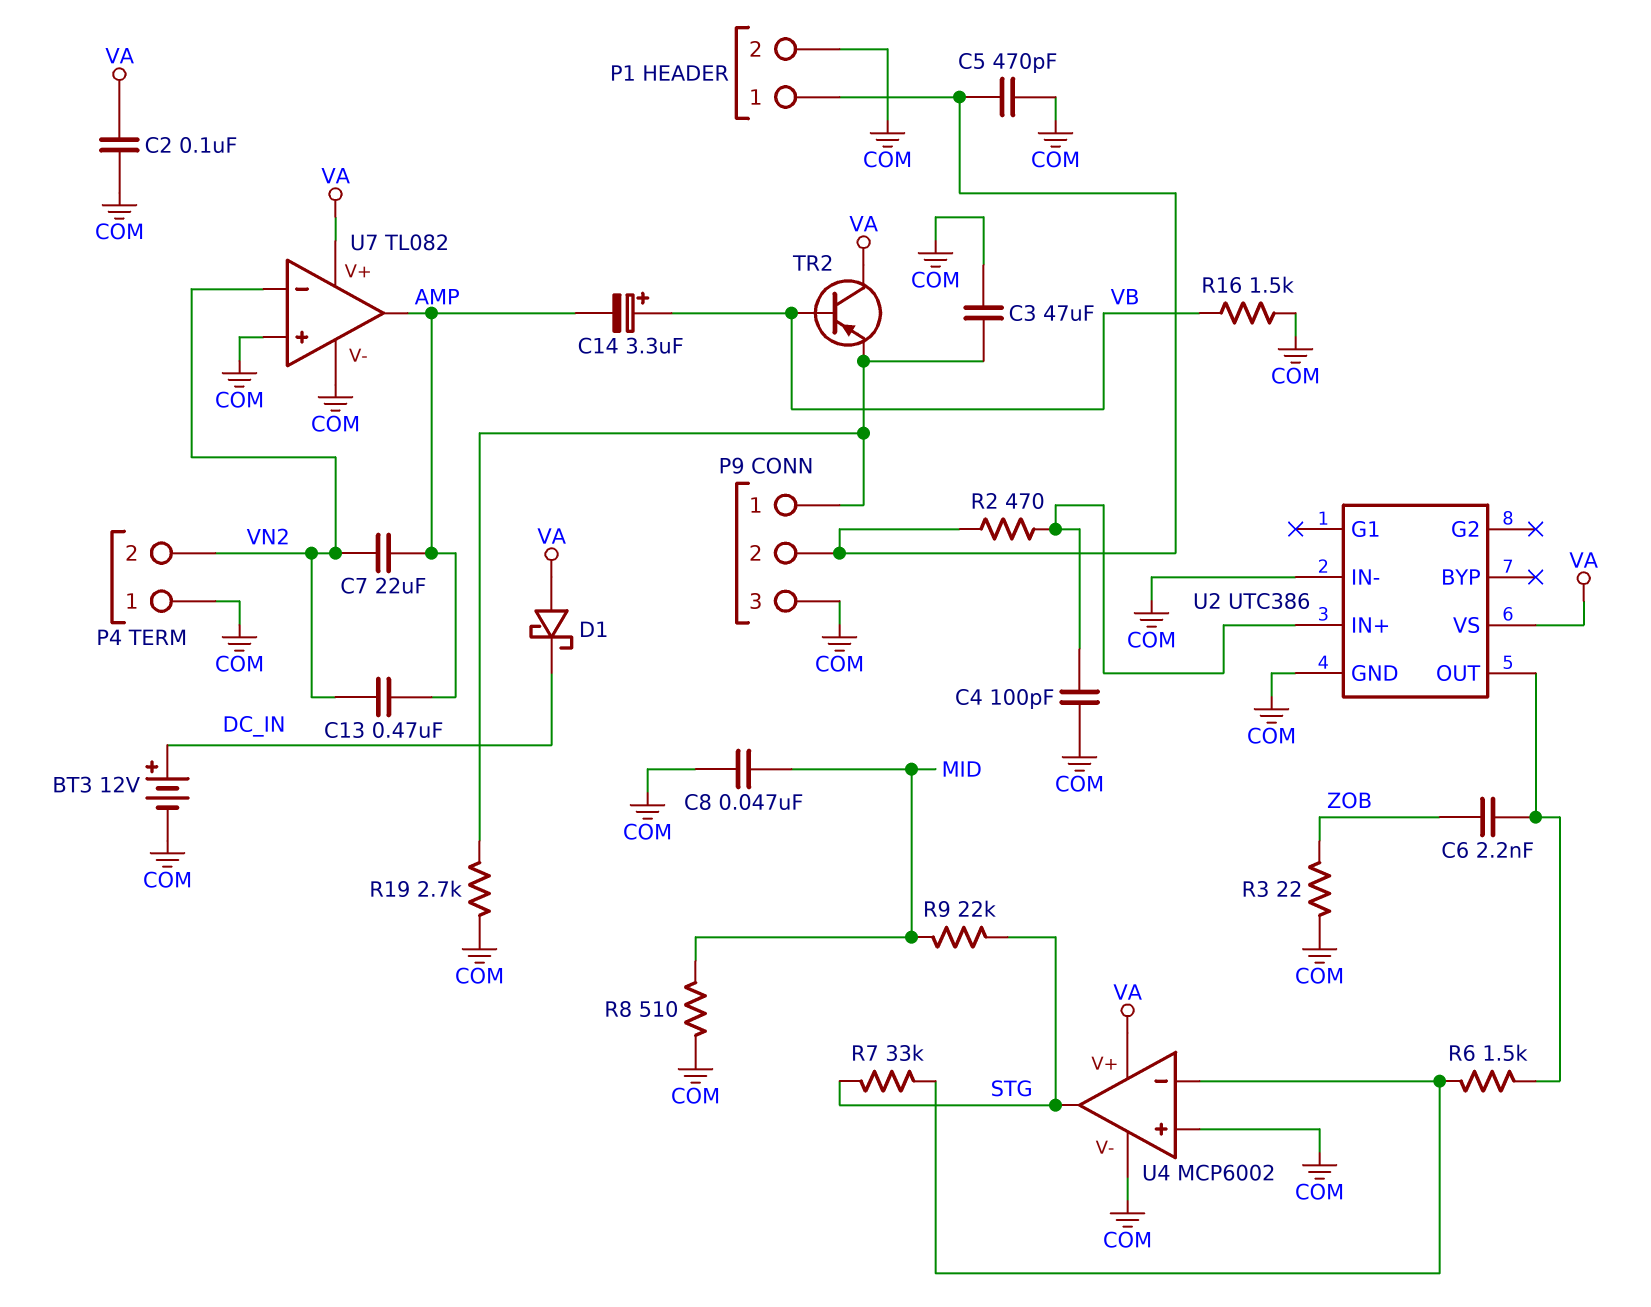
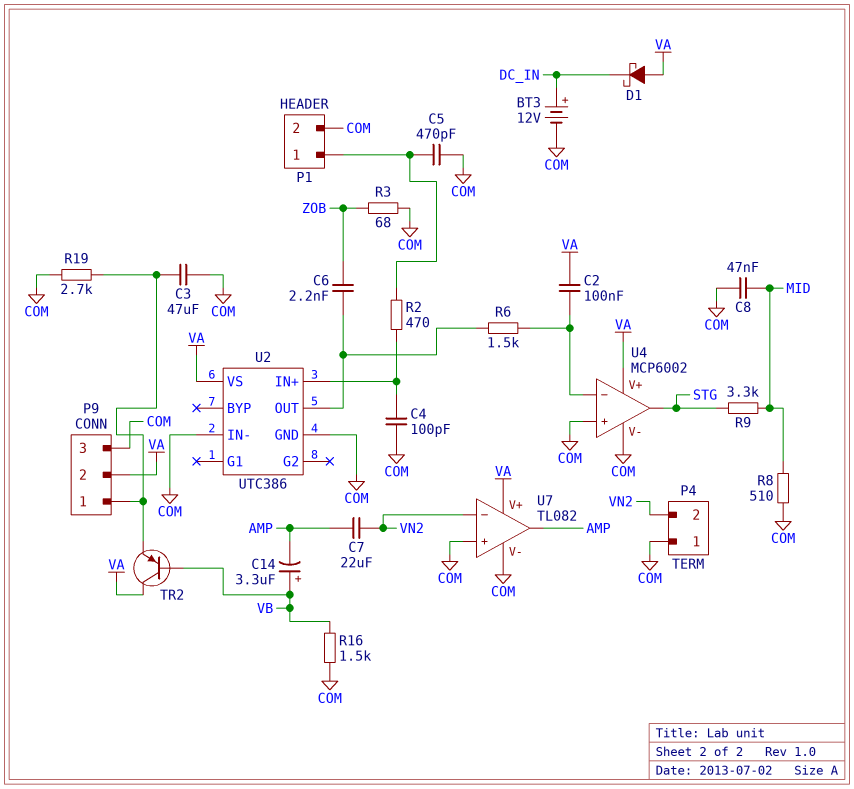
C2: 100nF (COM, VA) -> 100nF (U4/in-, VA)
C13: 470nF (AMP, VN2) -> none
P9 pin 2: P1/1 -> VA
R3: 22 (COM, ZOB) -> 68 (COM, ZOB)
R7: 33k (STG, U4/in-) -> none
R9: 22k (MID, STG) -> 3.3k (MID, STG)

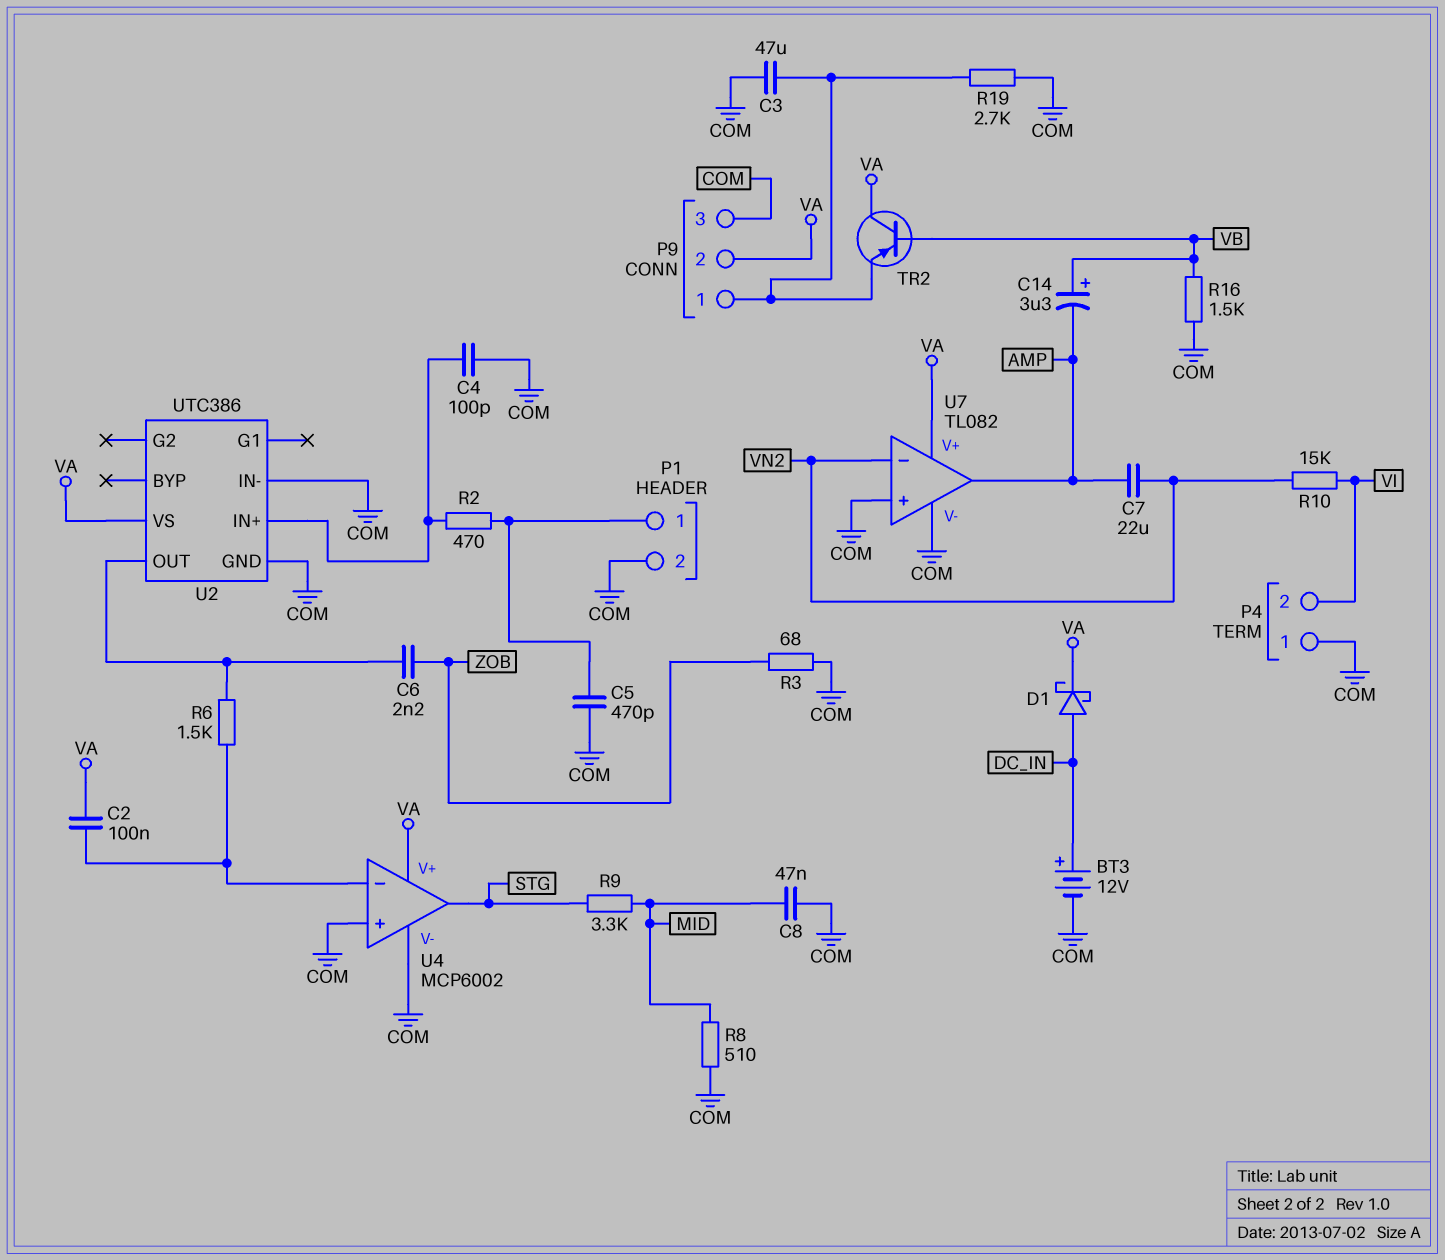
D1: schottky (A VA, K DC_IN) -> schottky (A DC_IN, K VA)
P4 pin 2: VN2 -> VI
R10: none -> 15k (VI, VN2)

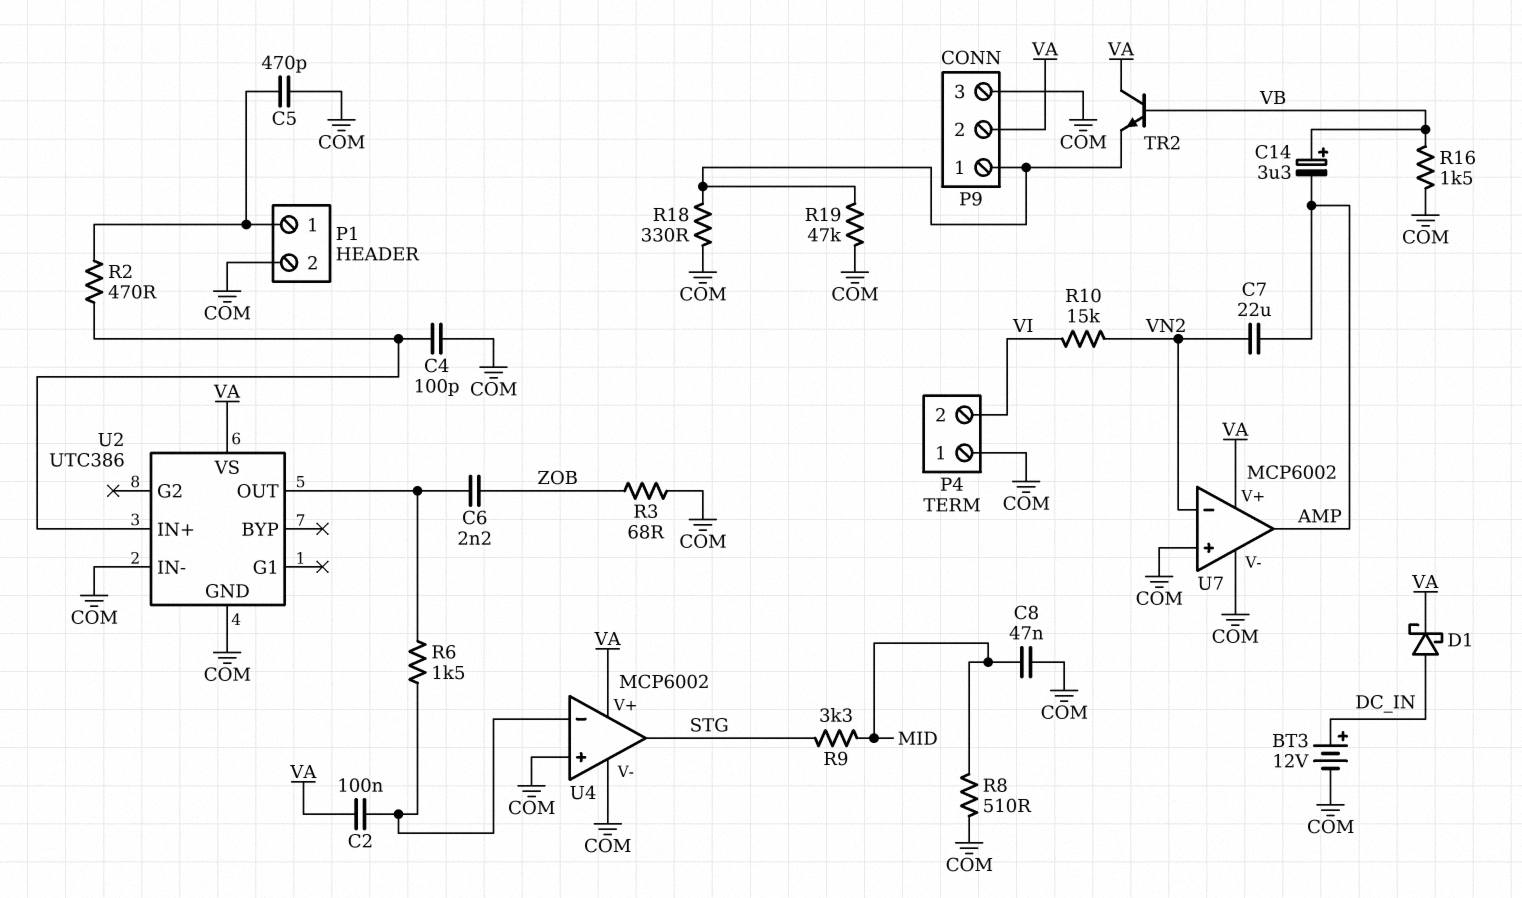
C3: 47uF (COM, P9/1) -> none
R18: none -> 330 (COM, P9/1)
R19: 2.7k (COM, P9/1) -> 47k (COM, P9/1)
TR2: PNP (B VB, C VA, E P9/1) -> NPN (B VB, C VA, E P9/1)
U7: TL082 -> MCP6002

